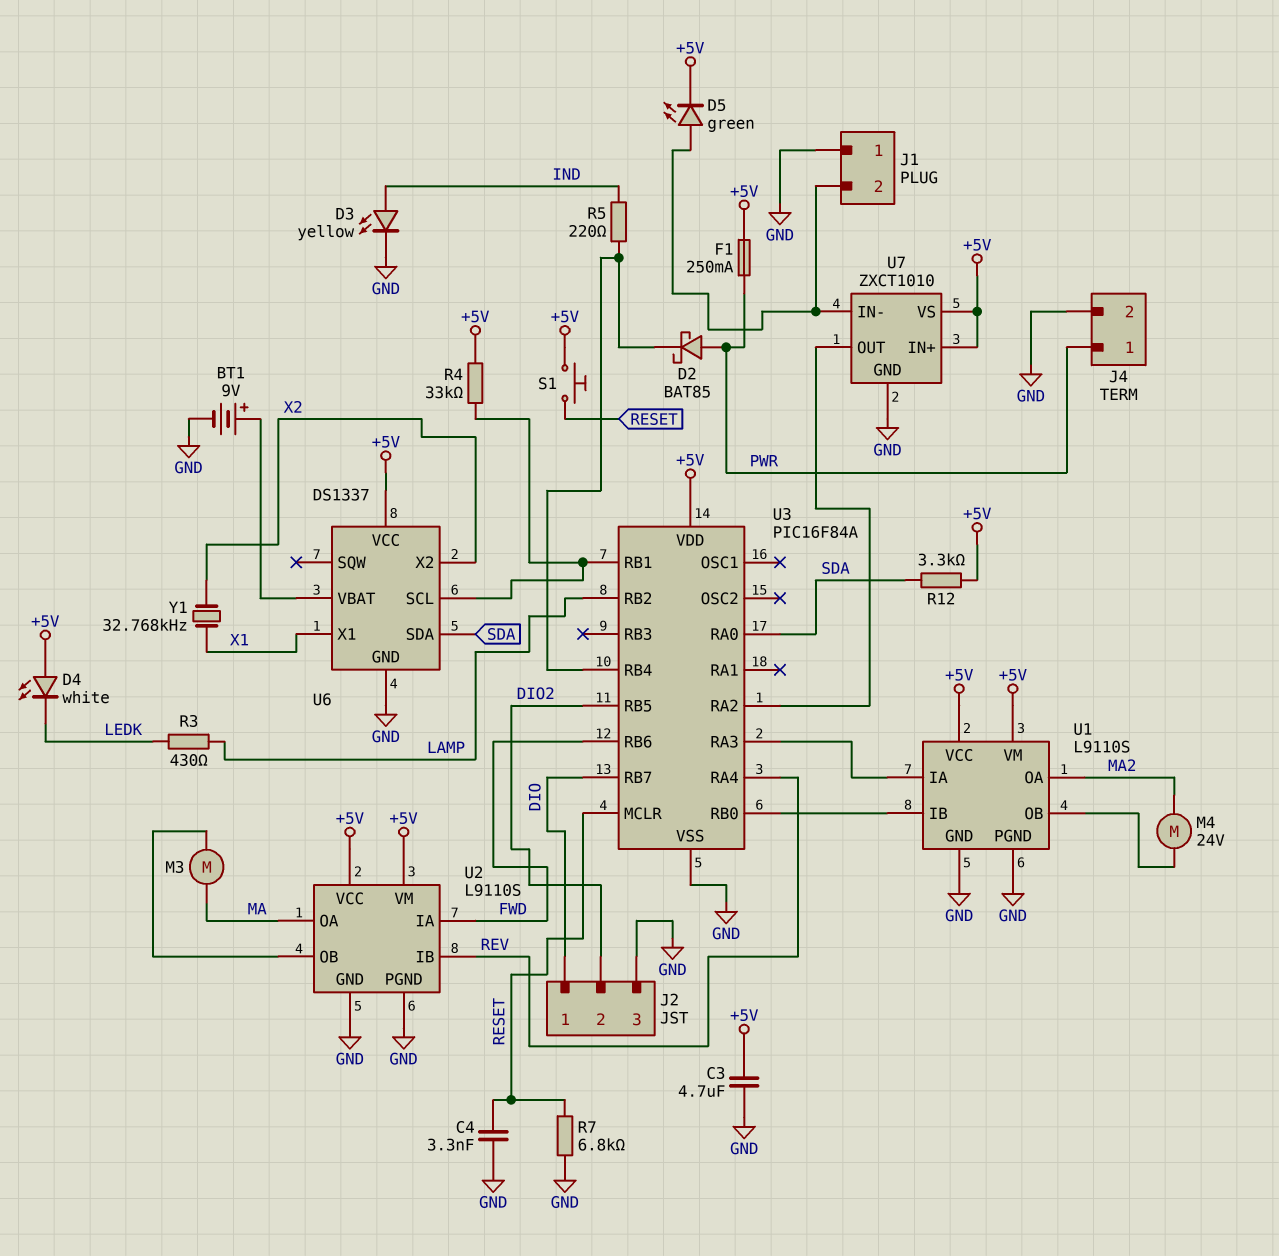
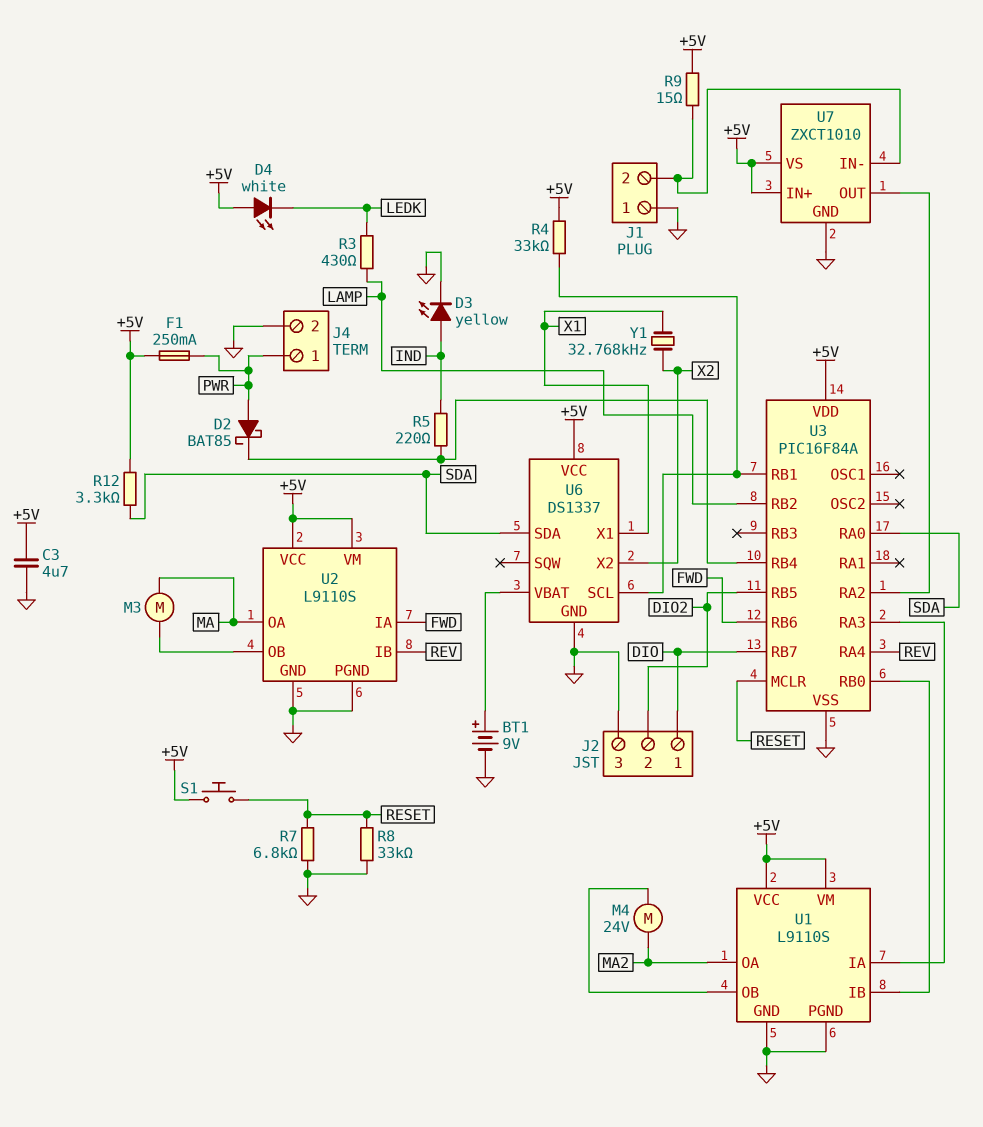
C4: 3.3nF (GND, RESET) -> none
D5: LED green (A J1/2, K +5V) -> none
R8: none -> 33k (GND, RESET)
R9: none -> 15 (+5V, J1/2)

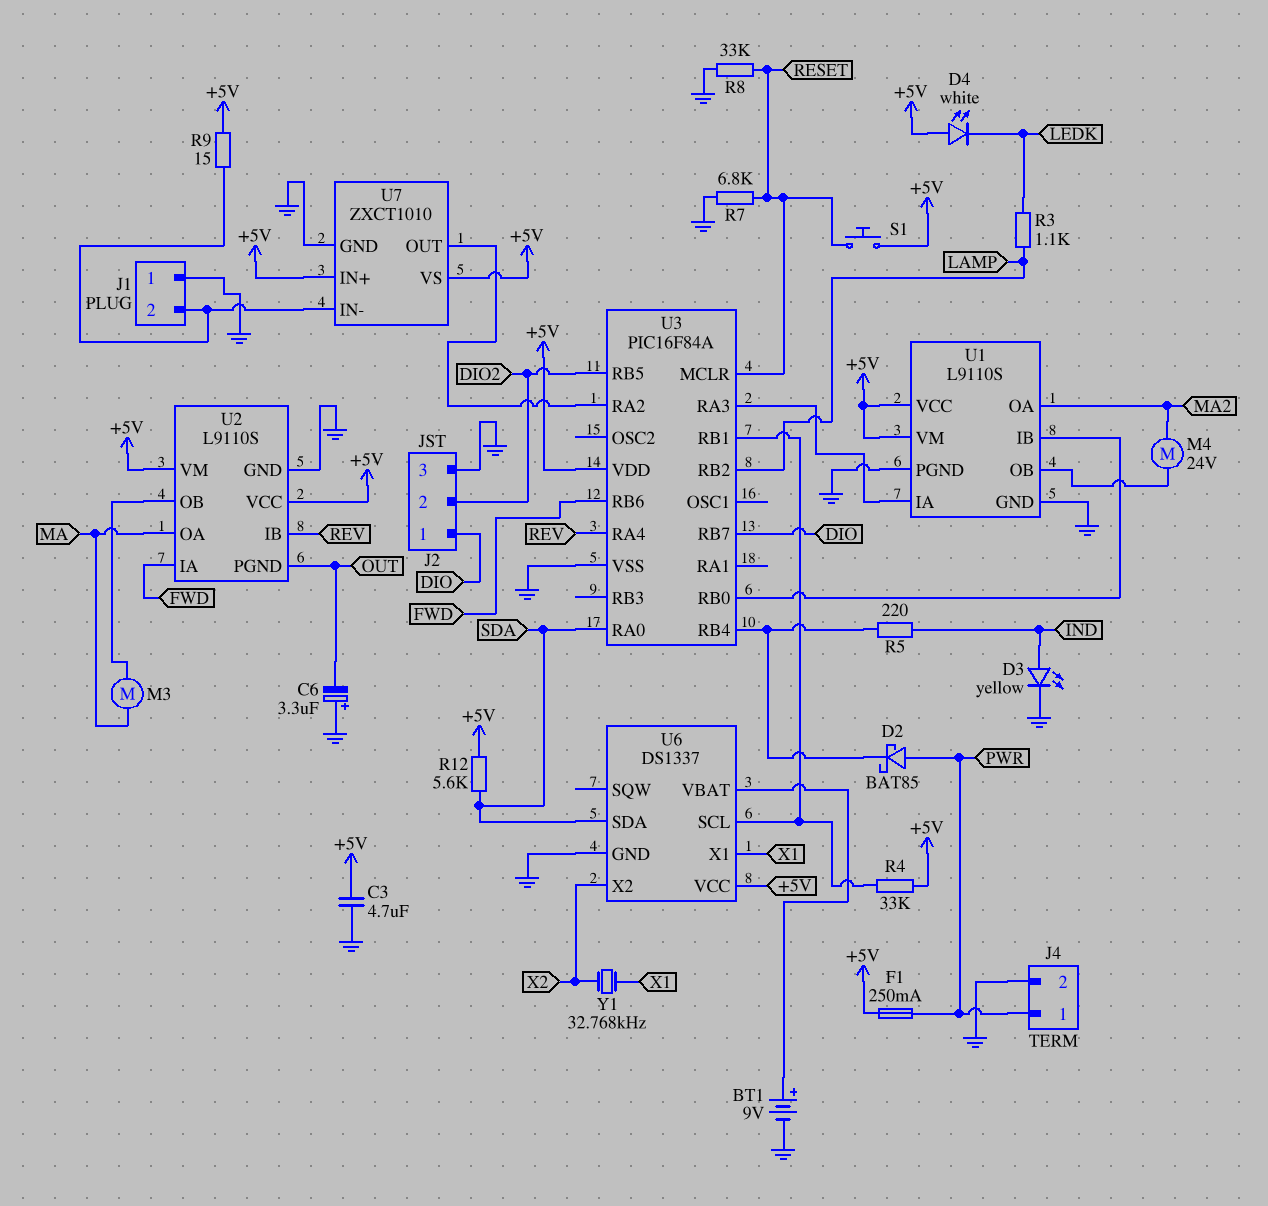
C6: none -> 3.3uF (plus GND, minus OUT)
R3: 430 (LAMP, LEDK) -> 1.1k (LAMP, LEDK)
R12: 3.3k (+5V, SDA) -> 5.6k (+5V, SDA)
U2 pin PGND: GND -> OUT

